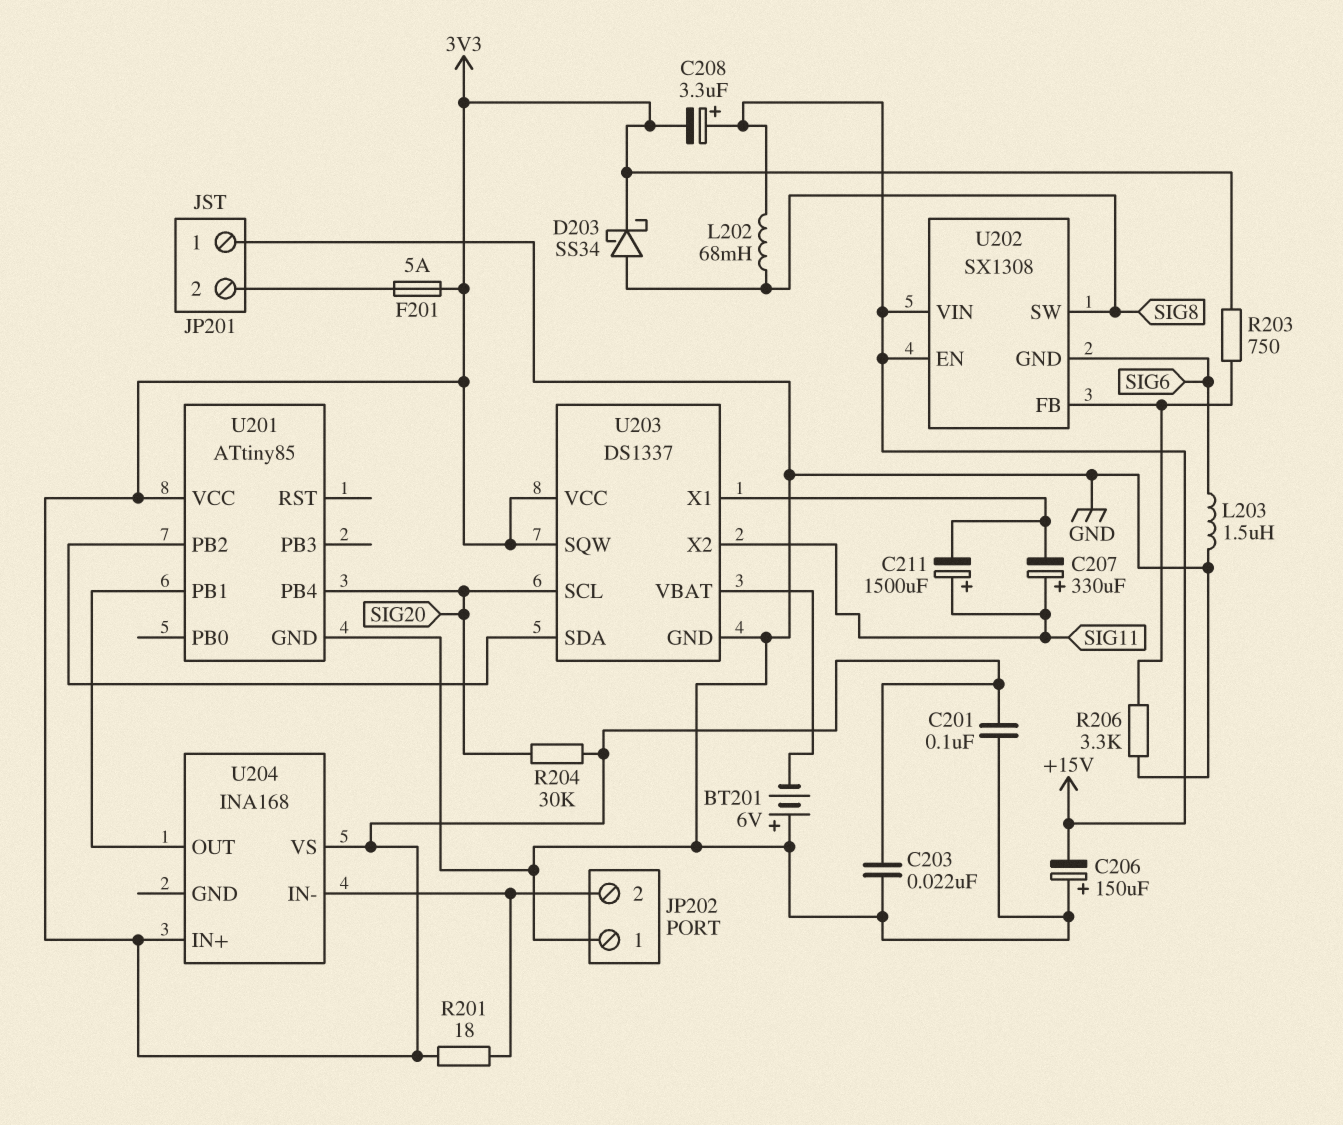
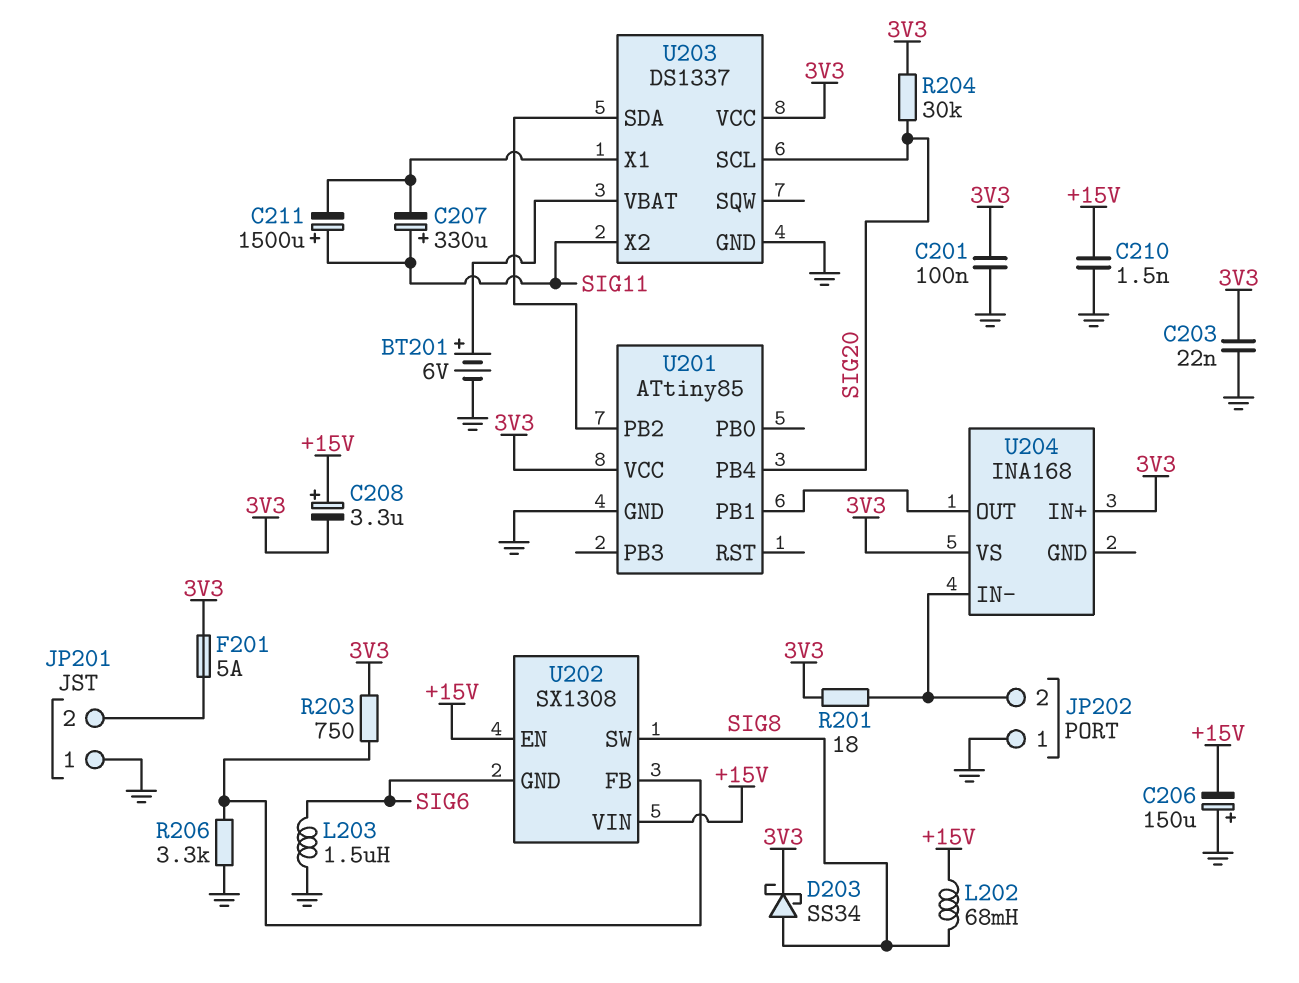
BT201: 6V (plus GND, minus U203/VBAT) -> 6V (plus U203/VBAT, minus GND)
C210: none -> 1.5nF (+15V, GND)
U203 pin SQW: 3V3 -> none

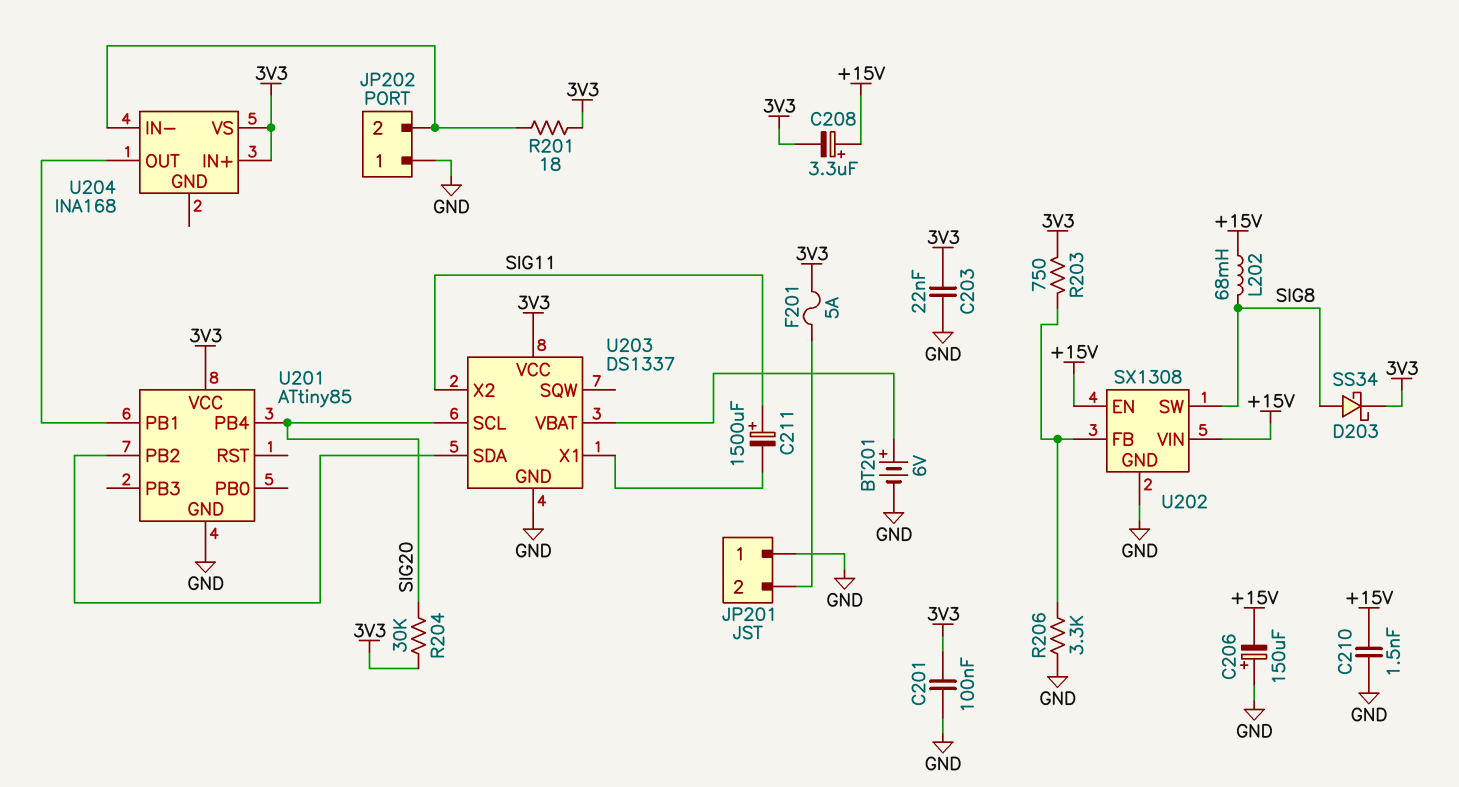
C207: 330uF (plus SIG11, minus U203/X1) -> none
L203: 1.5uH (GND, SIG6) -> none
U202 pin GND: SIG6 -> GND

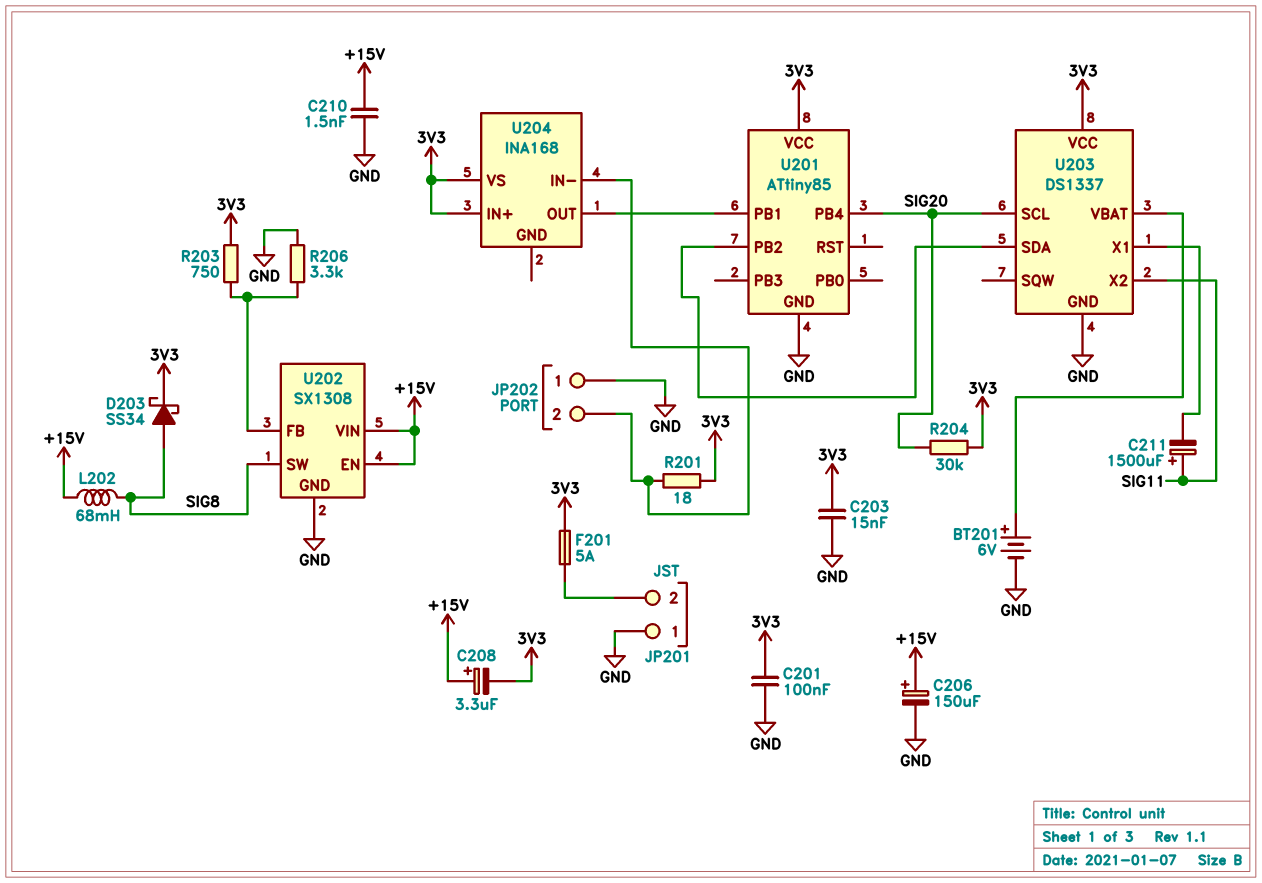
C203: 22nF (3V3, GND) -> 15nF (3V3, GND)
C206: 150uF (plus GND, minus +15V) -> 150uF (plus +15V, minus GND)

